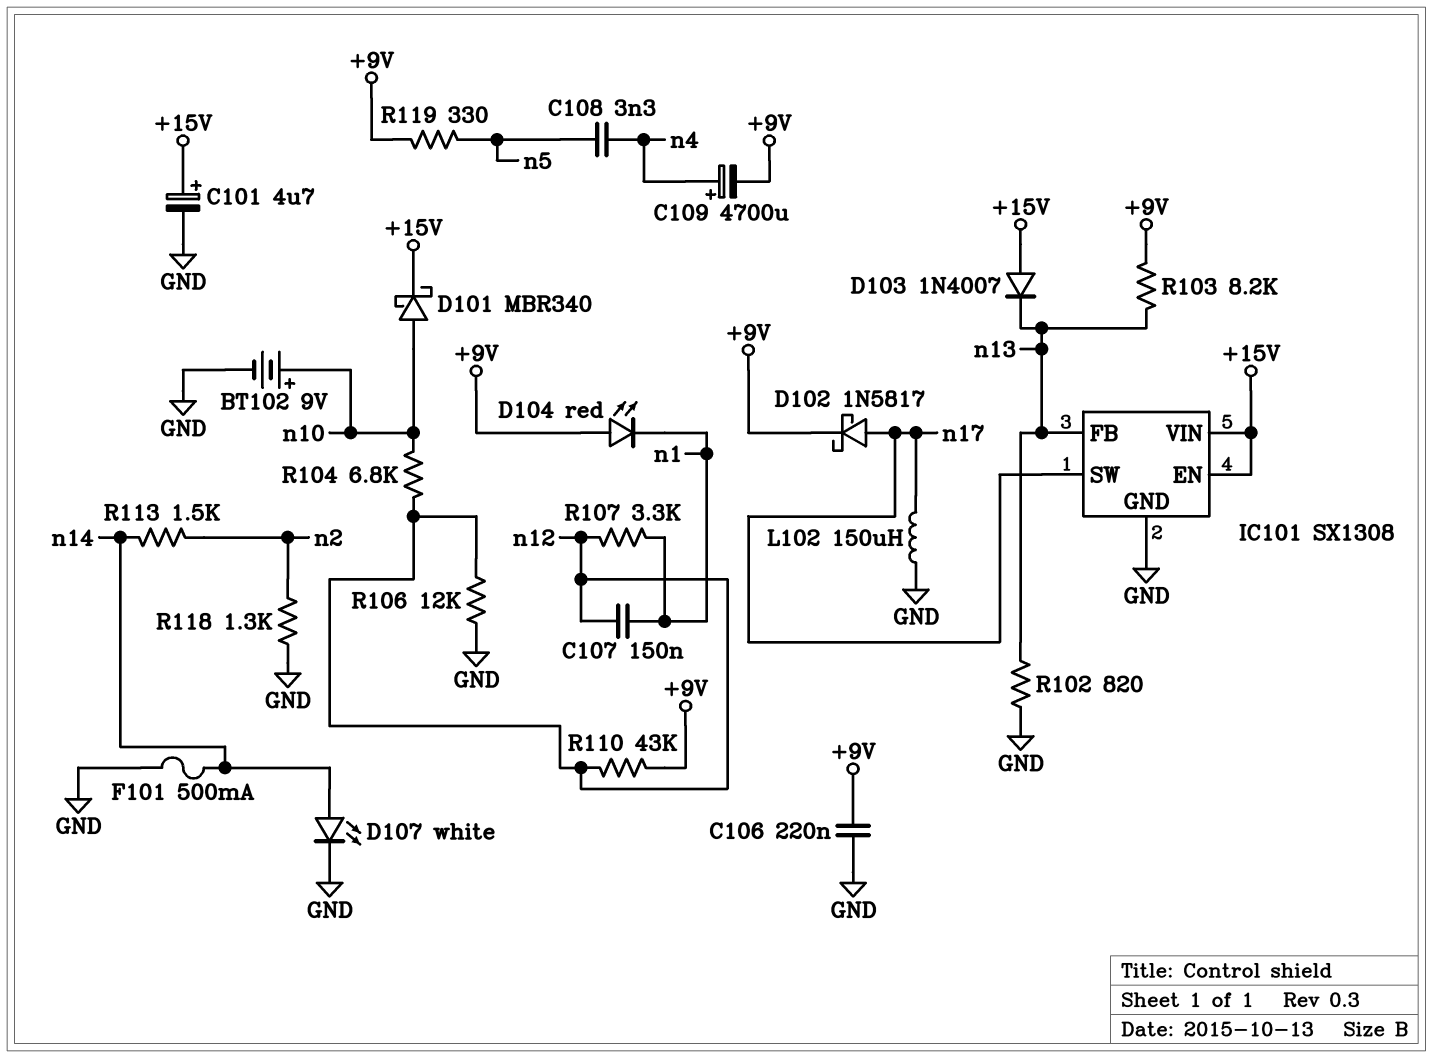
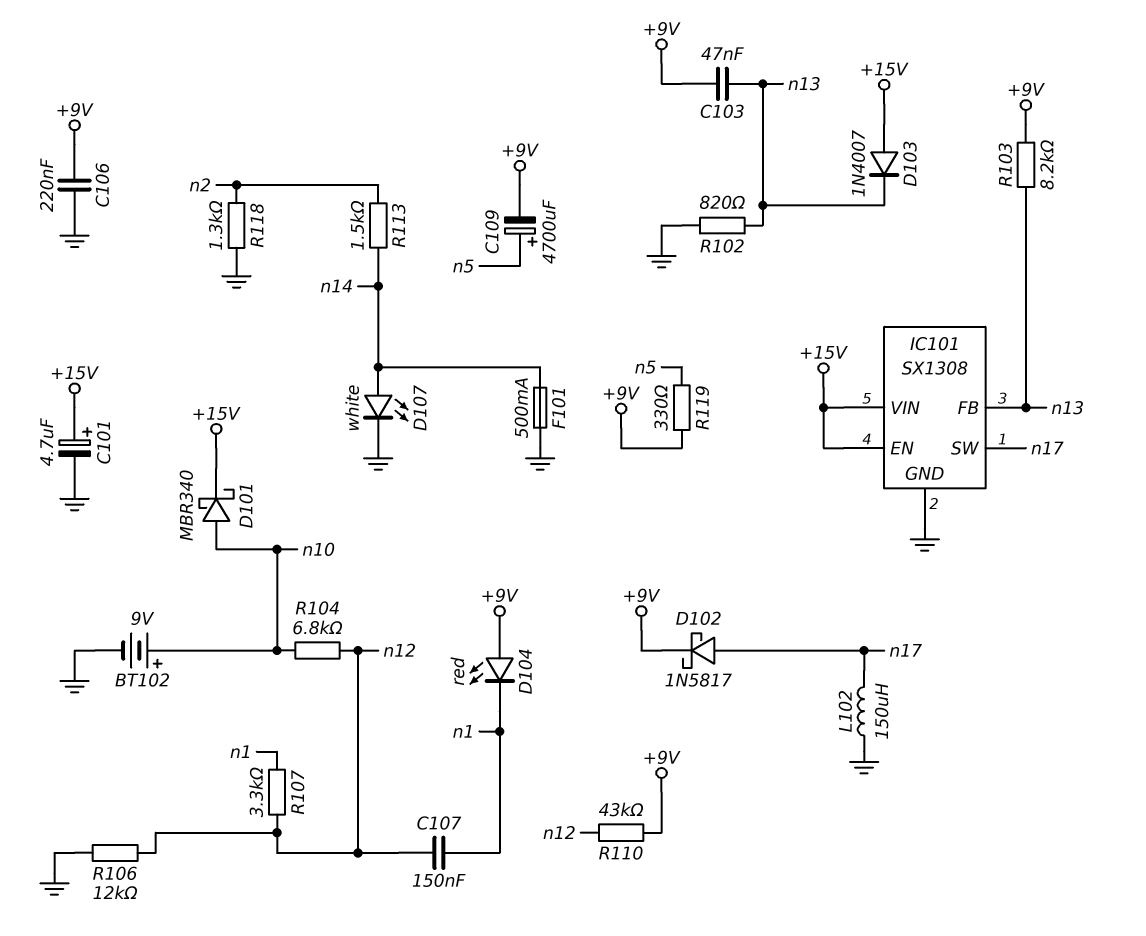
C103: none -> 47nF (+9V, n13)
C108: 3.3nF (n4, n5) -> none
C109: 4700uF (plus n4, minus +9V) -> 4700uF (plus n5, minus +9V)

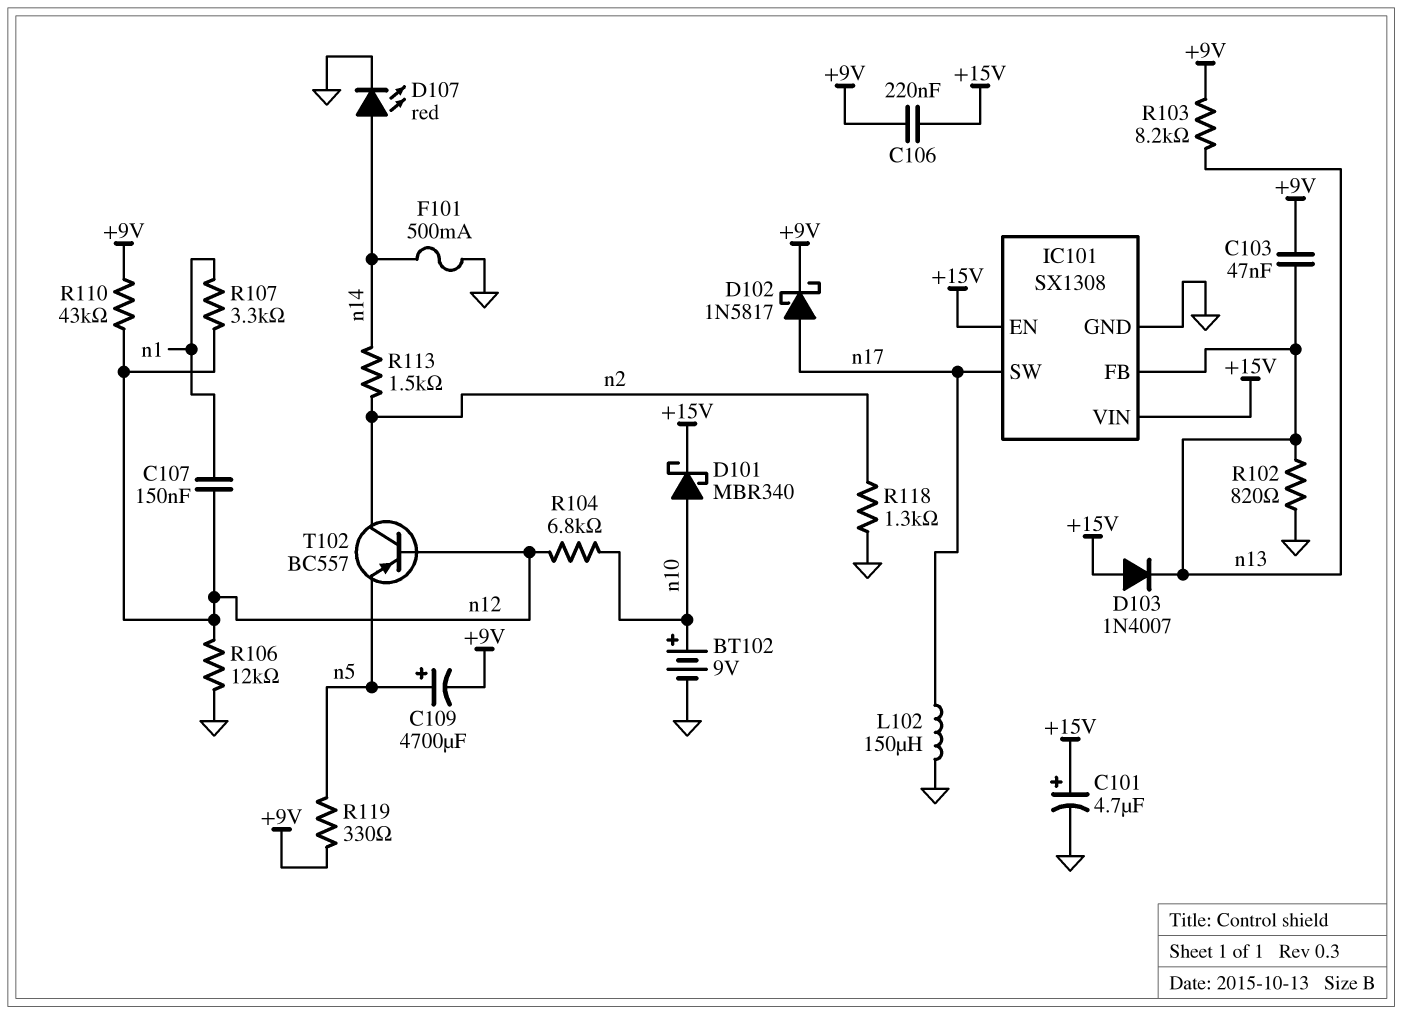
C106: 220nF (+9V, GND) -> 220nF (+9V, +15V)
D104: LED red (A +9V, K n1) -> none
D107: LED white (A n14, K GND) -> LED red (A n14, K GND)
T102: none -> PNP BC557 (B n12, C n2, E n5)

